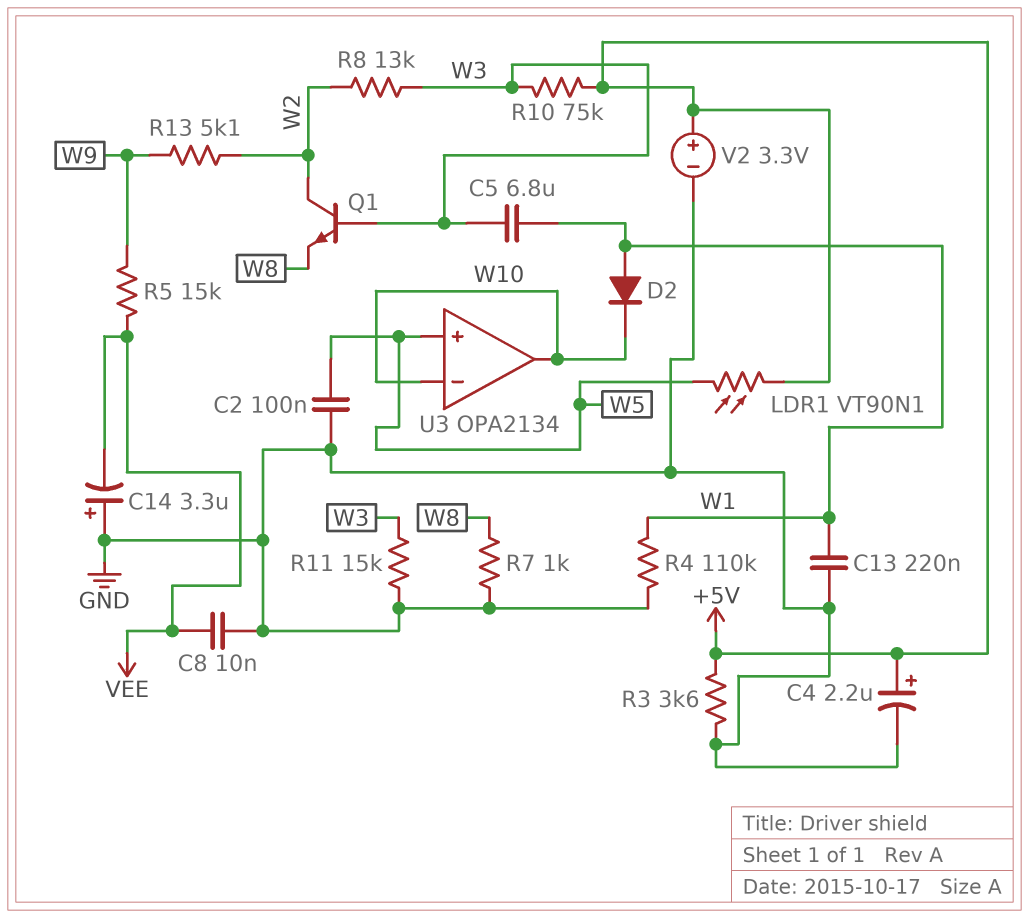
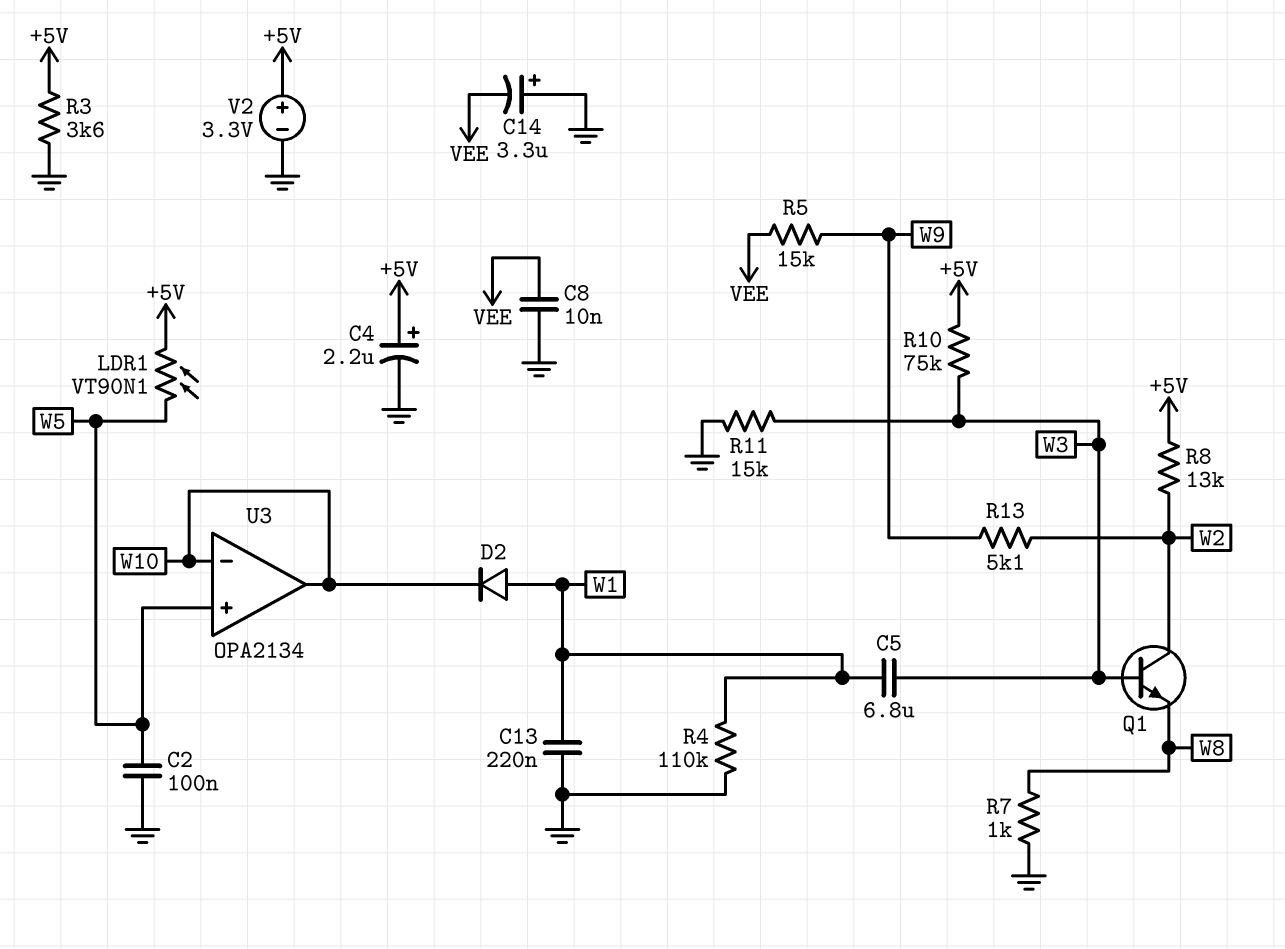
R8: 13k (W2, W3) -> 13k (+5V, W2)

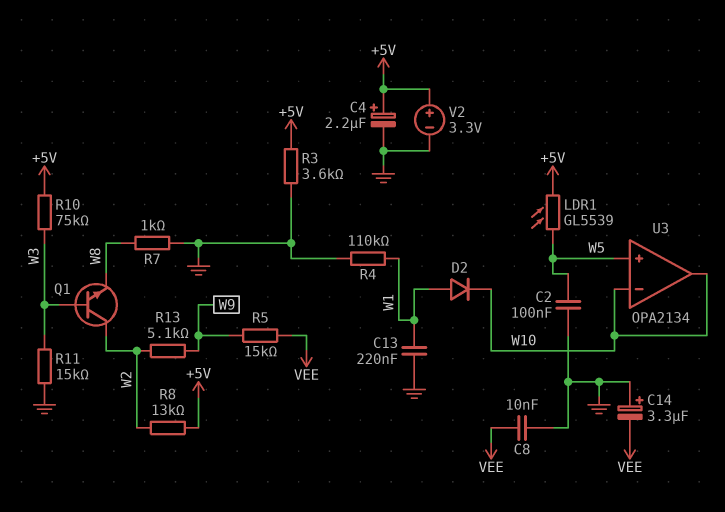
C5: 6.8uF (W1, W3) -> none
LDR1: VT90N1 (+5V, W5) -> GL5539 (+5V, W5)

